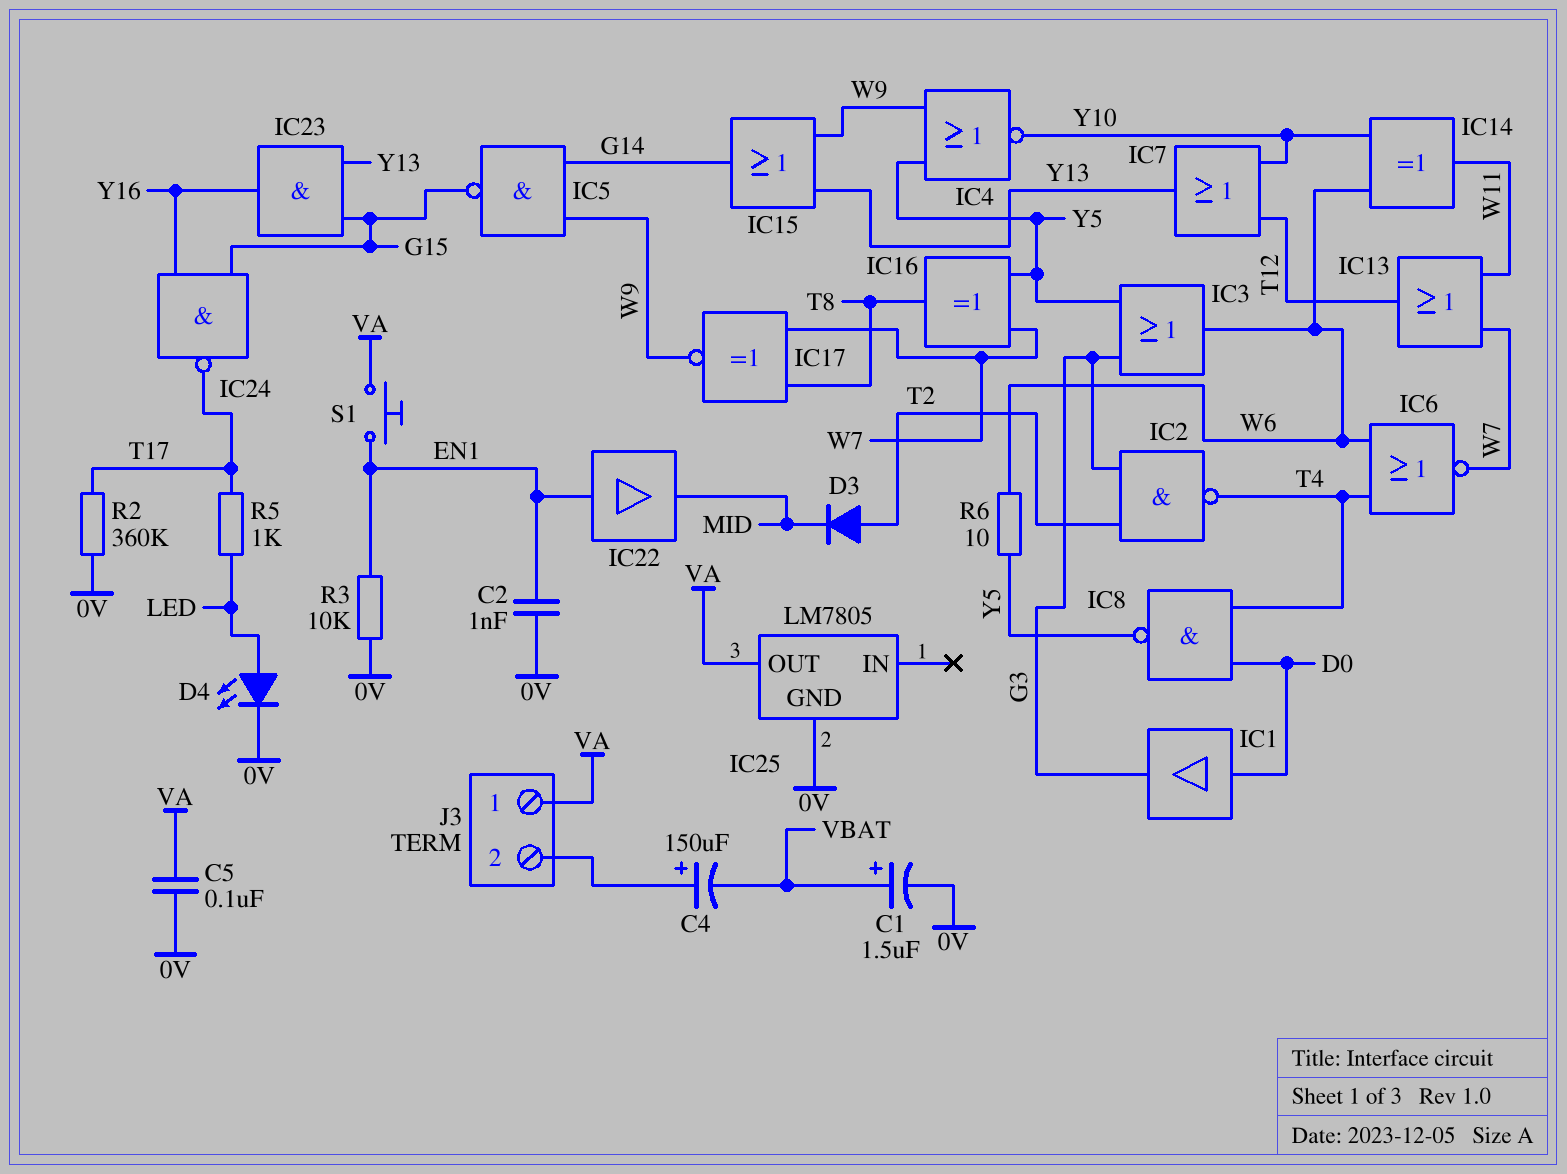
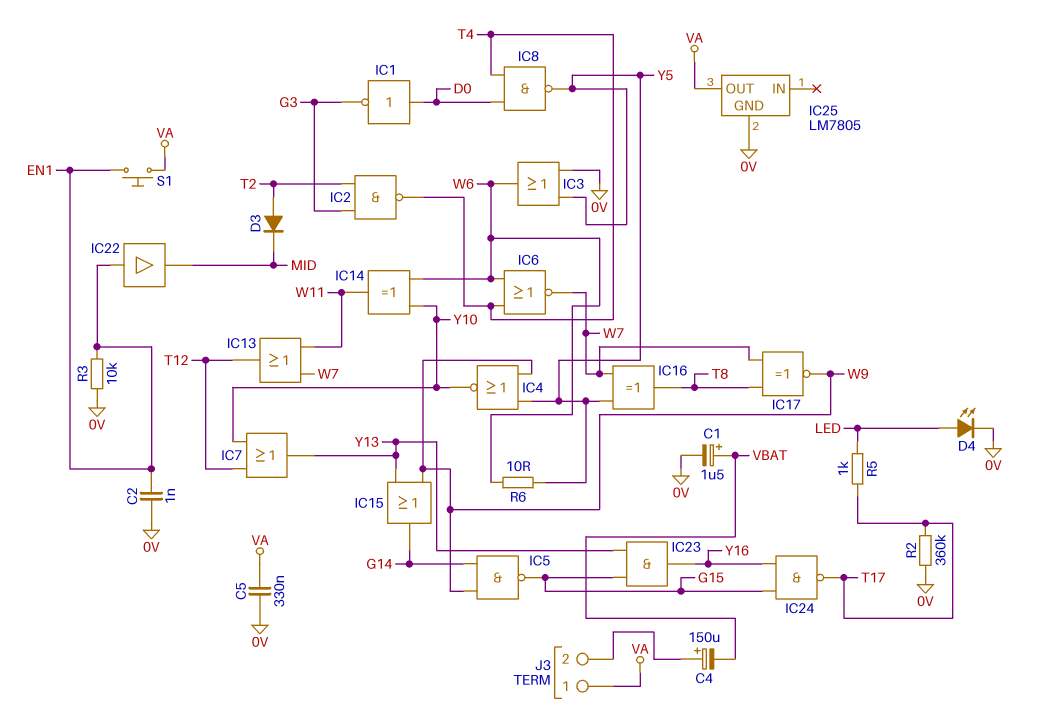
C5: 100nF (0V, VA) -> 330nF (0V, VA)
IC1: buffer (in D0, out G3) -> NOT (in D0, out G3)
IC3: OR (in G3, in Y5, out W6) -> OR (in 0V, in Y5, out W6)

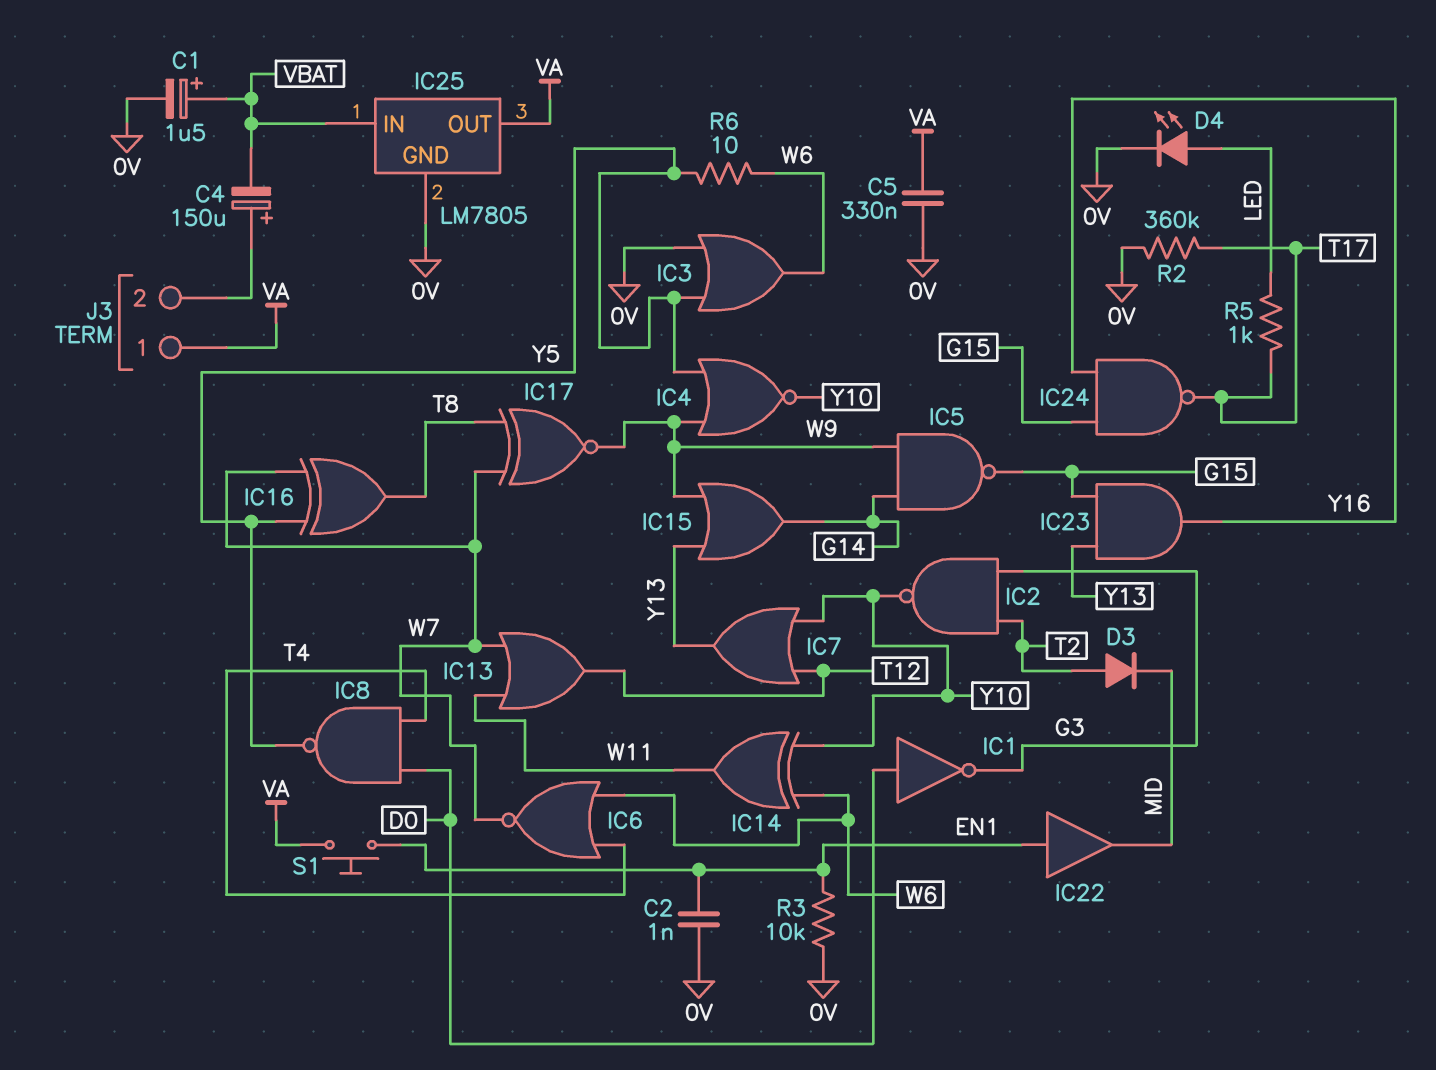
IC2: NAND (in G3, in T2, out T4) -> NAND (in G3, in T2, out Y10)
IC25 pin IN: none -> VBAT

